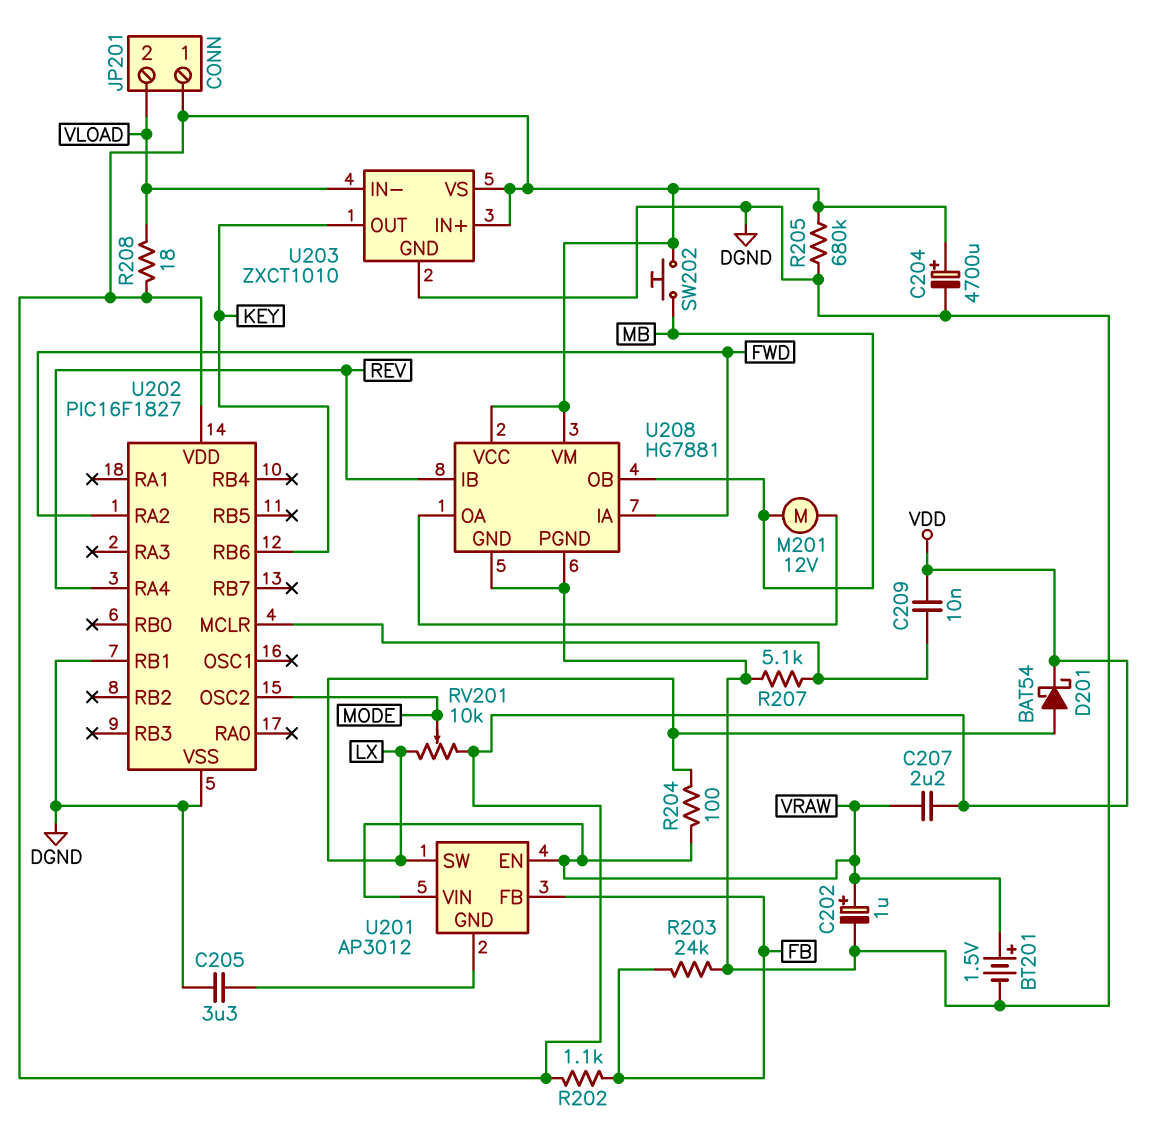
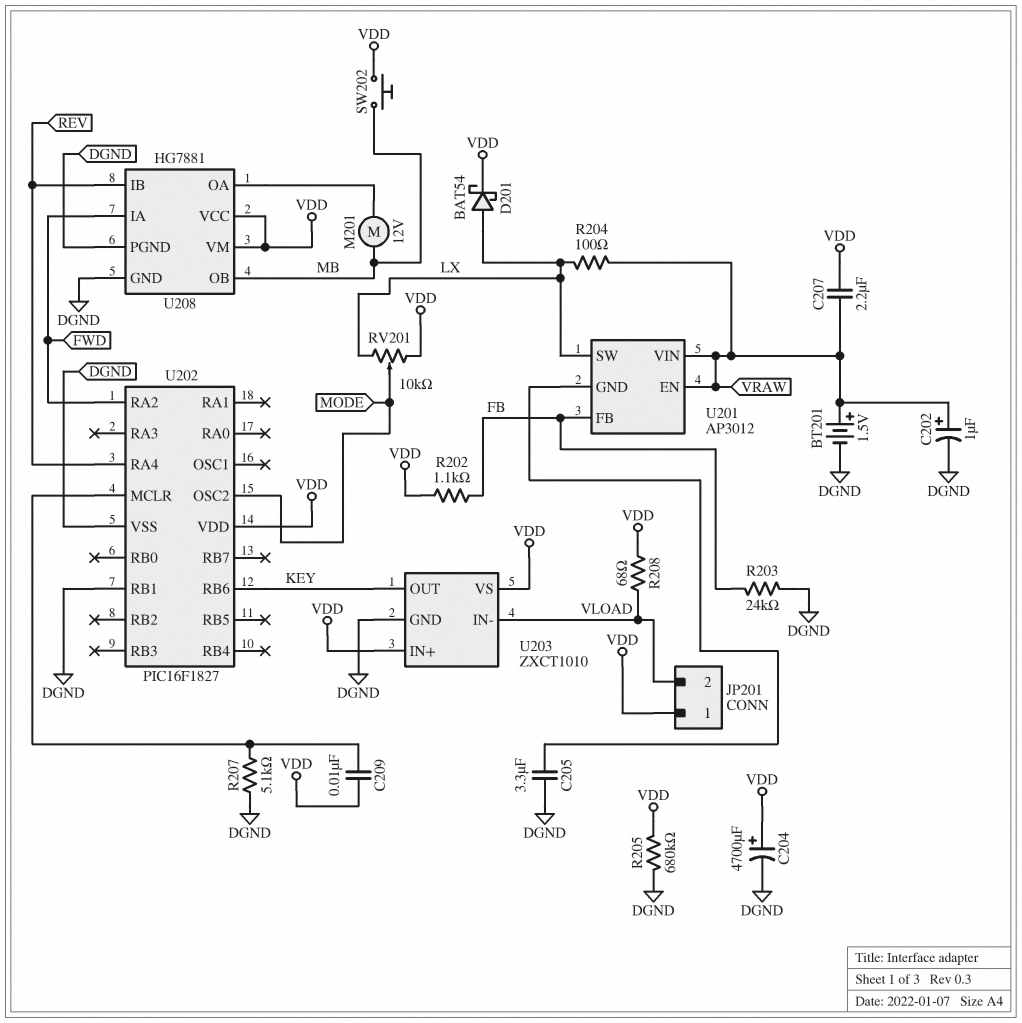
R208: 18 (VDD, VLOAD) -> 68 (VDD, VLOAD)

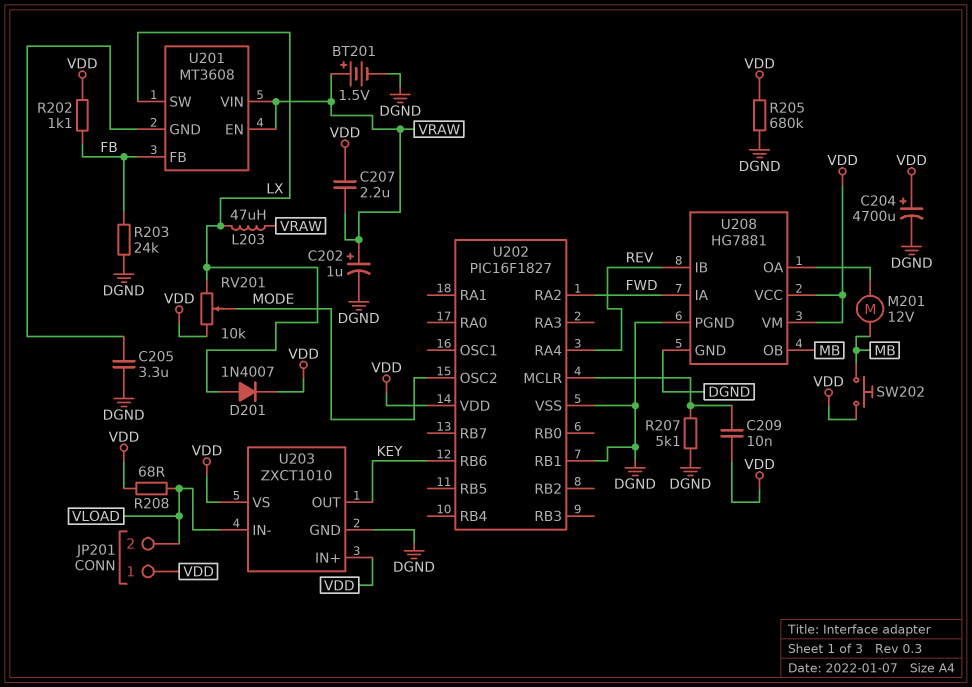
D201: schottky BAT54 (A LX, K VDD) -> diode 1N4007 (A LX, K VDD)
L203: none -> 47uH (LX, VRAW)
R204: 100 (LX, VRAW) -> none
U201: AP3012 -> MT3608

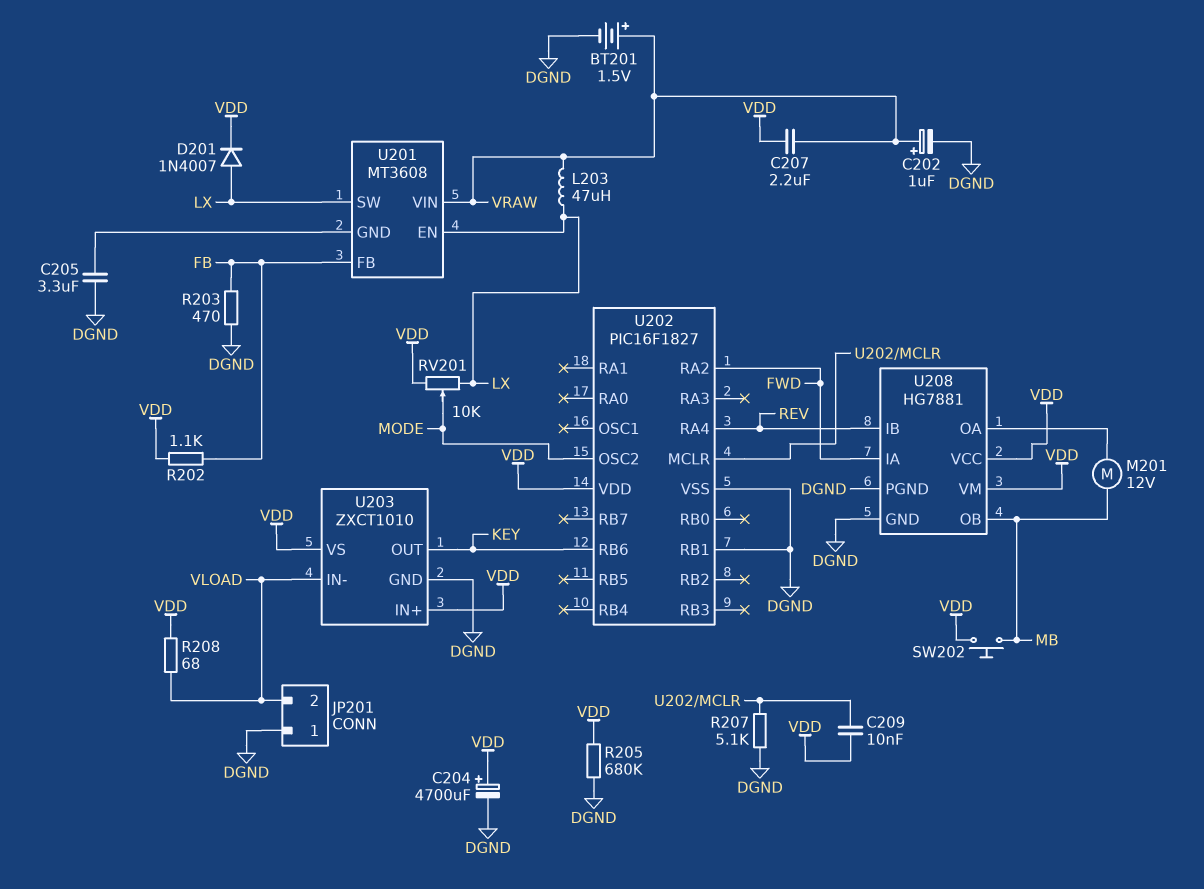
JP201 pin 1: VDD -> DGND
R203: 24k (DGND, FB) -> 470 (DGND, FB)
U201 pin EN: VRAW -> LX

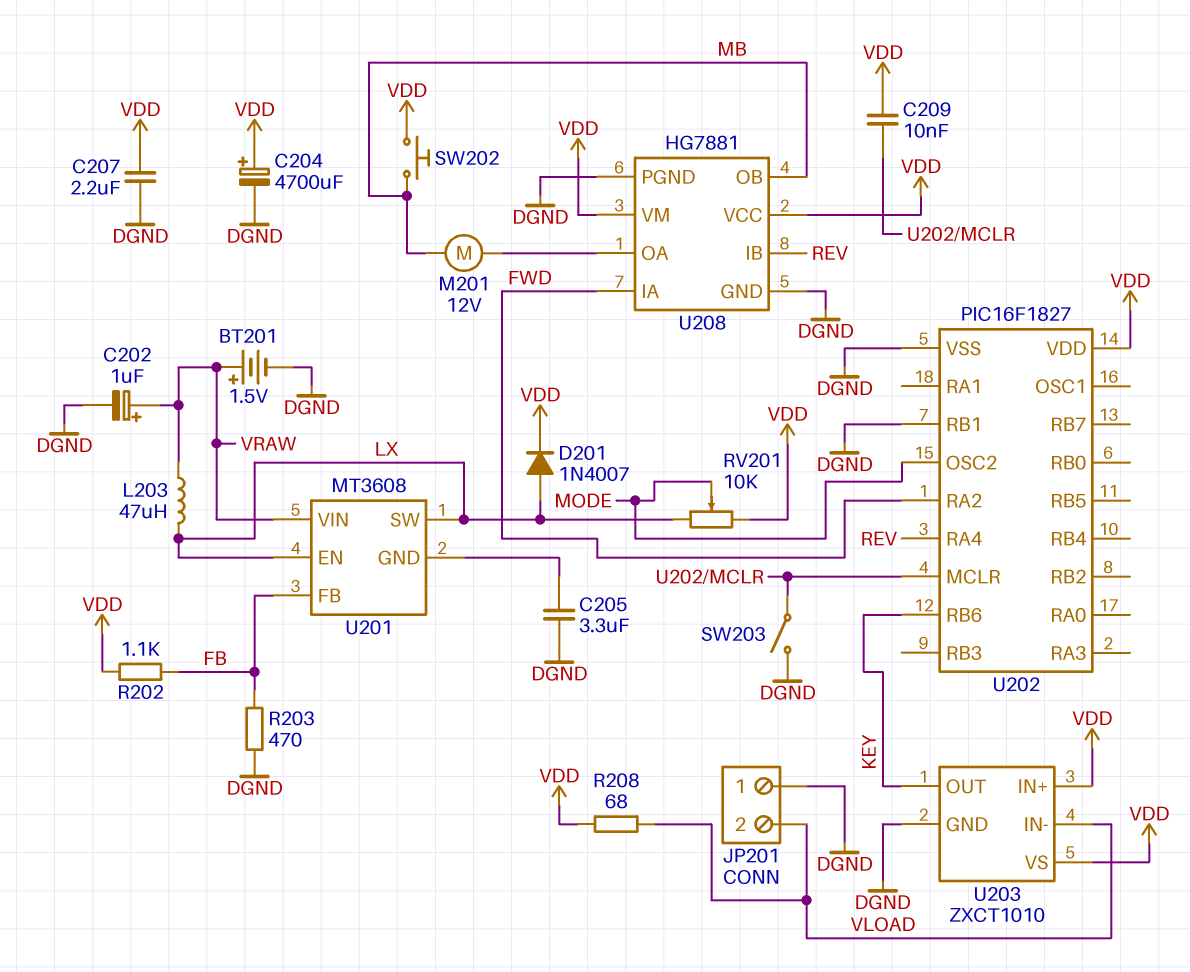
C207: 2.2uF (VDD, VRAW) -> 2.2uF (DGND, VDD)
R205: 680k (DGND, VDD) -> none
R207: 5.1k (DGND, U202/MCLR) -> none
SW203: none -> switch (DGND, U202/MCLR)

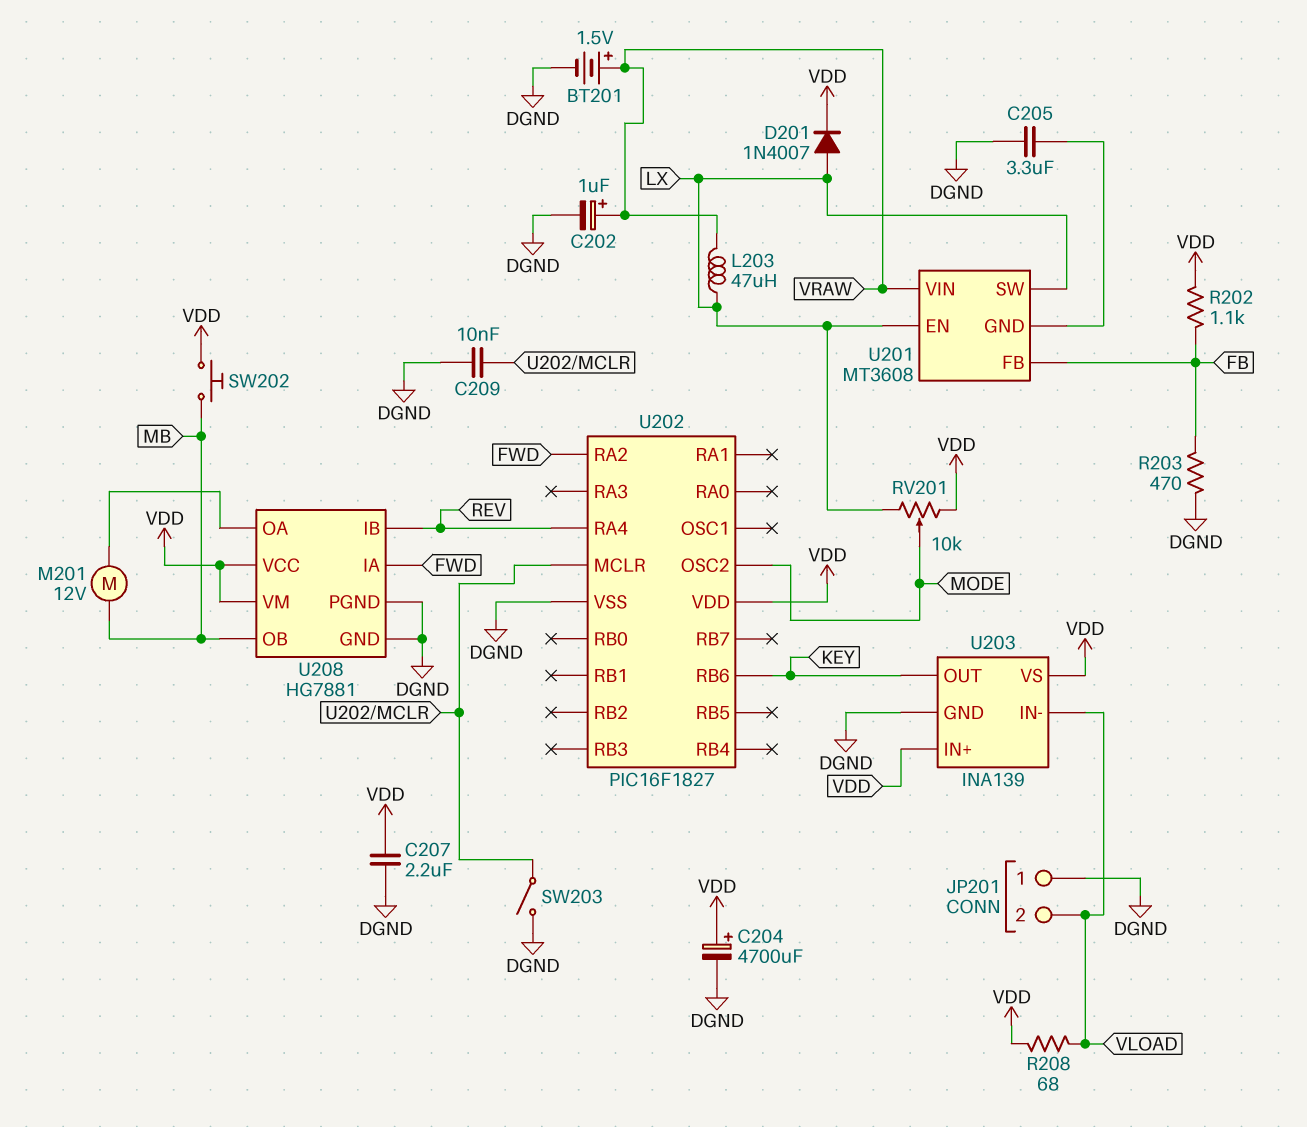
C209: 10nF (U202/MCLR, VDD) -> 10nF (DGND, U202/MCLR)
U202 pin RB1: DGND -> none
U203: ZXCT1010 -> INA139

